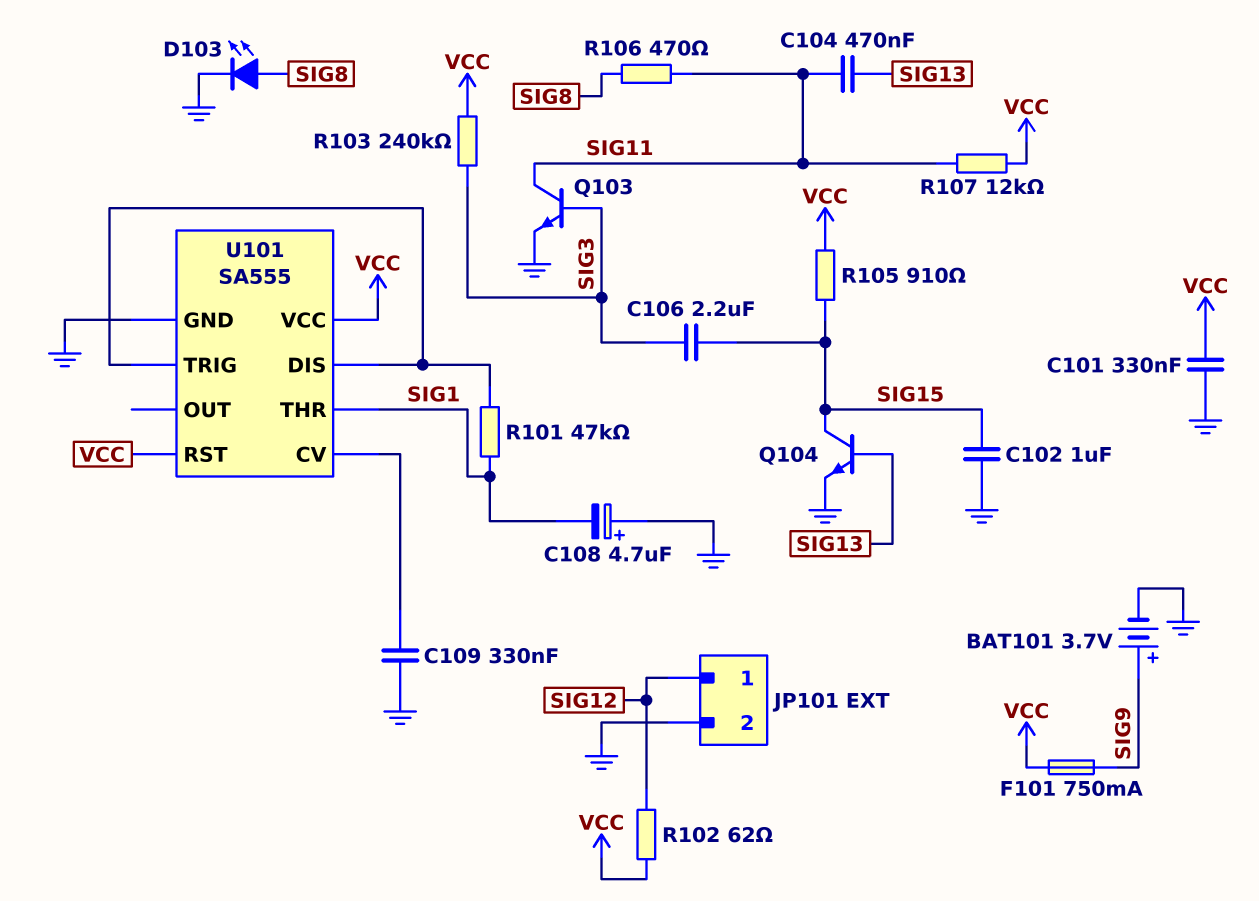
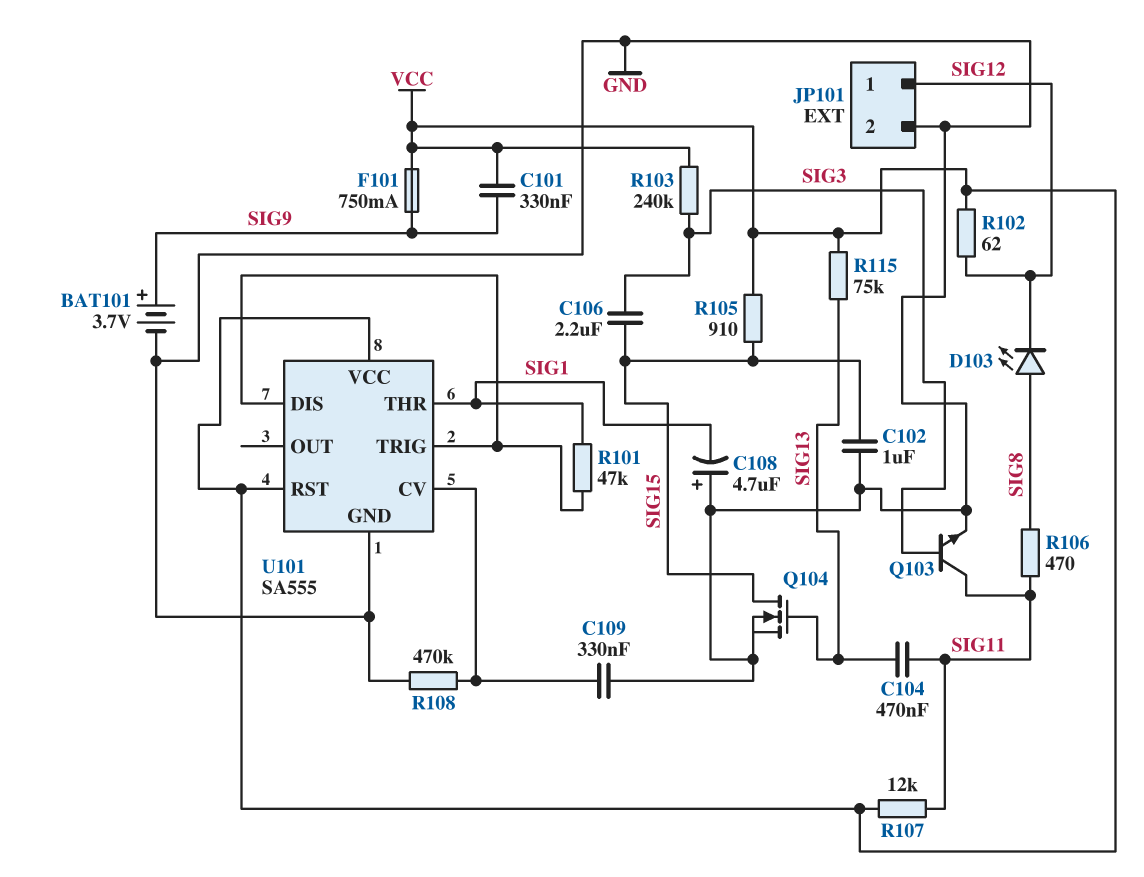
C101: 330nF (GND, VCC) -> 330nF (SIG9, VCC)
D103: LED (A SIG8, K GND) -> LED (A SIG8, K SIG12)
Q104: NPN (B SIG13, C SIG15, E GND) -> NMOS (G SIG13, D SIG15, S GND)
R108: none -> 470k (GND, U101/CV)
R115: none -> 75k (SIG13, VCC)

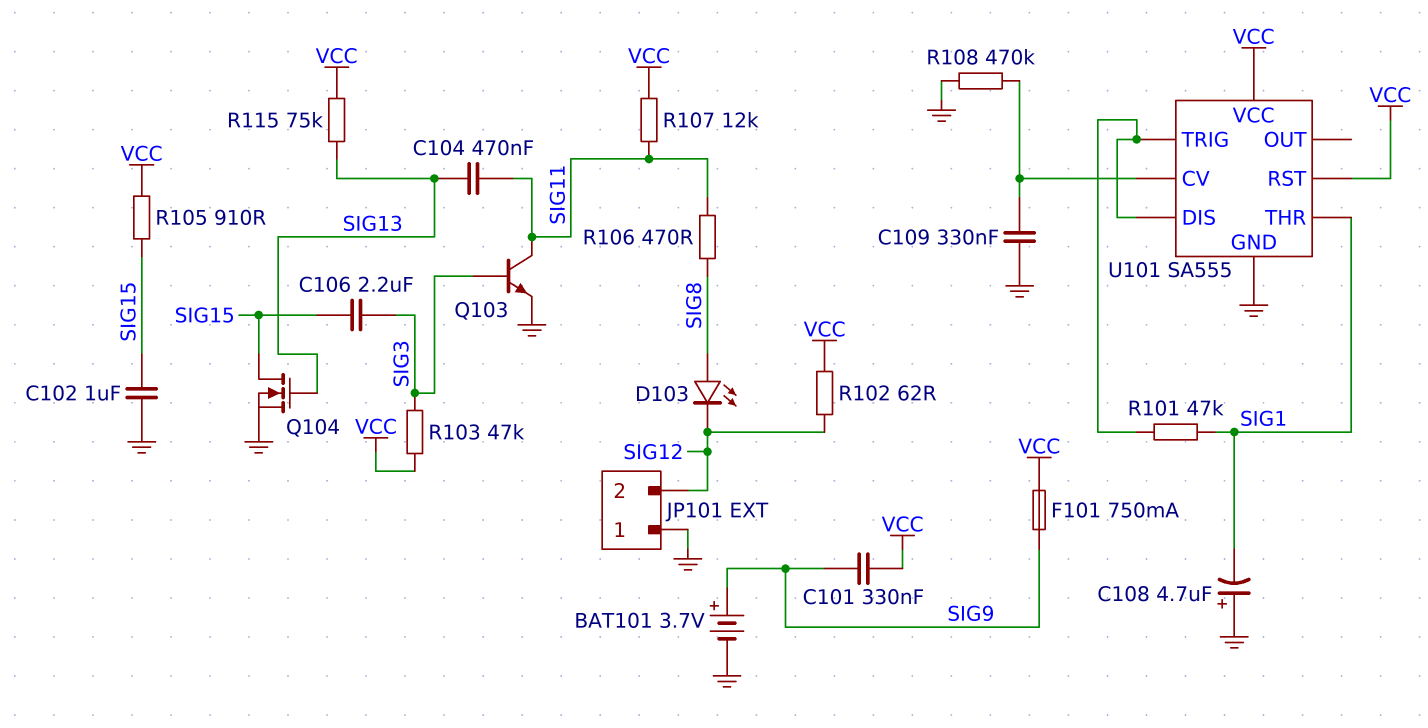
JP101 pin 1: SIG12 -> GND
JP101 pin 2: GND -> SIG12
R103: 240k (SIG3, VCC) -> 47k (SIG3, VCC)

